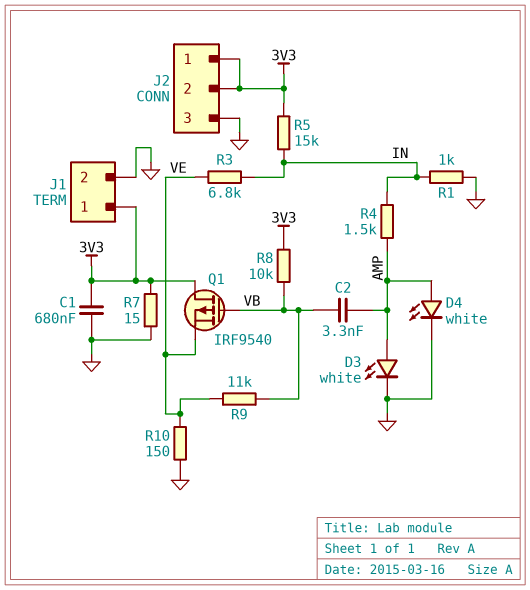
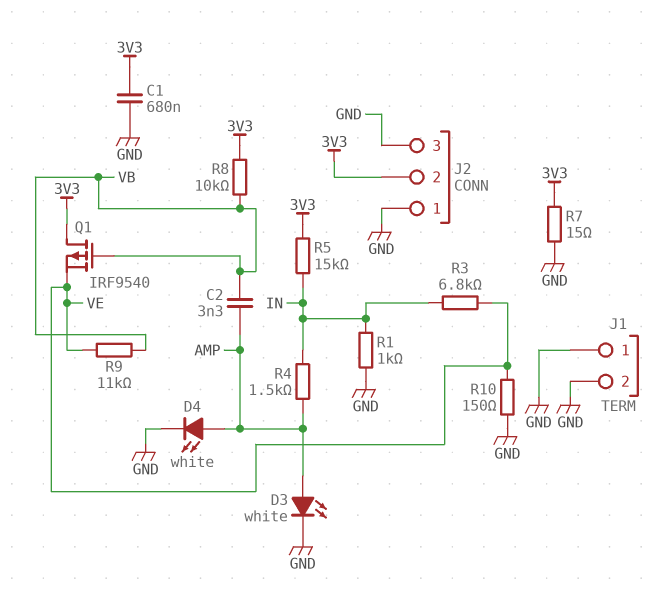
J1 pin 1: 3V3 -> GND
J2 pin 1: 3V3 -> GND

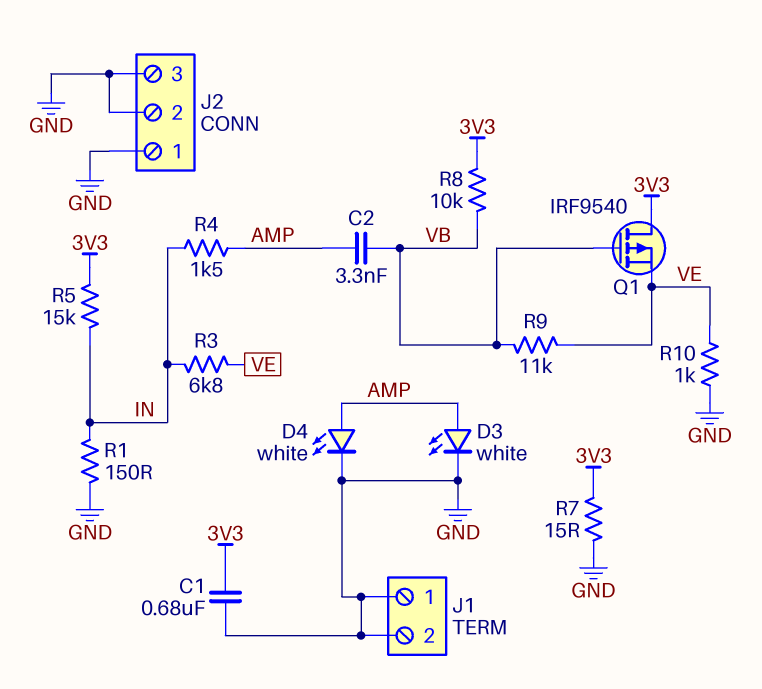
J2 pin 2: 3V3 -> GND
R1: 1k (GND, IN) -> 150 (GND, IN)
R10: 150 (GND, VE) -> 1k (GND, VE)

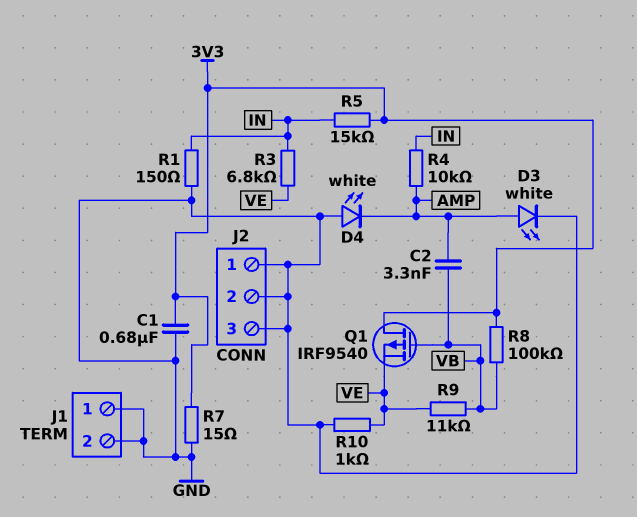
D4: LED white (A AMP, K GND) -> LED white (A GND, K AMP)
R4: 1.5k (AMP, IN) -> 10k (AMP, IN)
R8: 10k (3V3, VB) -> 100k (3V3, VB)

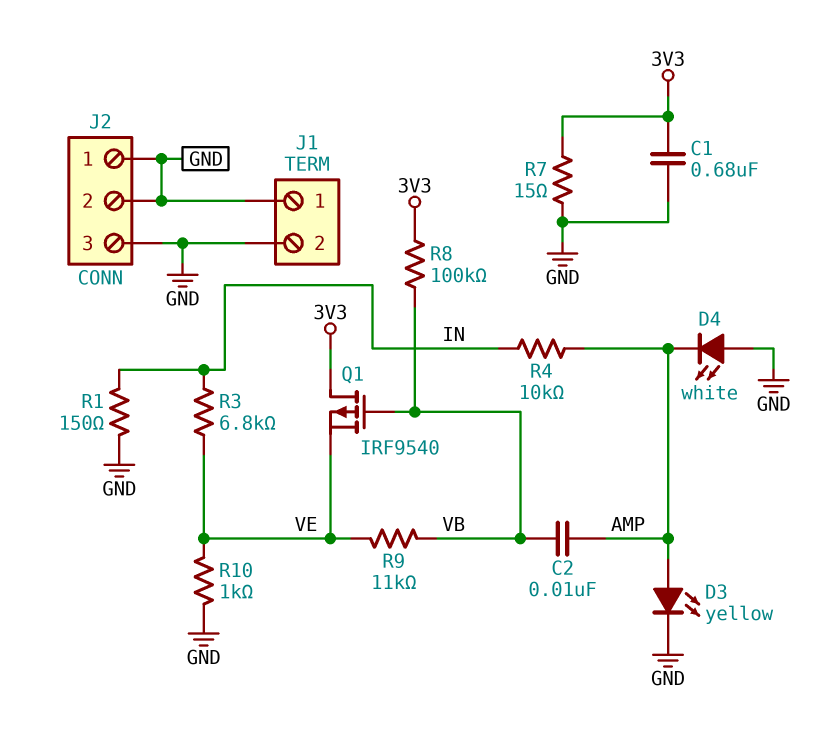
C2: 3.3nF (AMP, VB) -> 10nF (AMP, VB)
D3: LED white (A AMP, K GND) -> LED yellow (A AMP, K GND)
R5: 15k (3V3, IN) -> none

